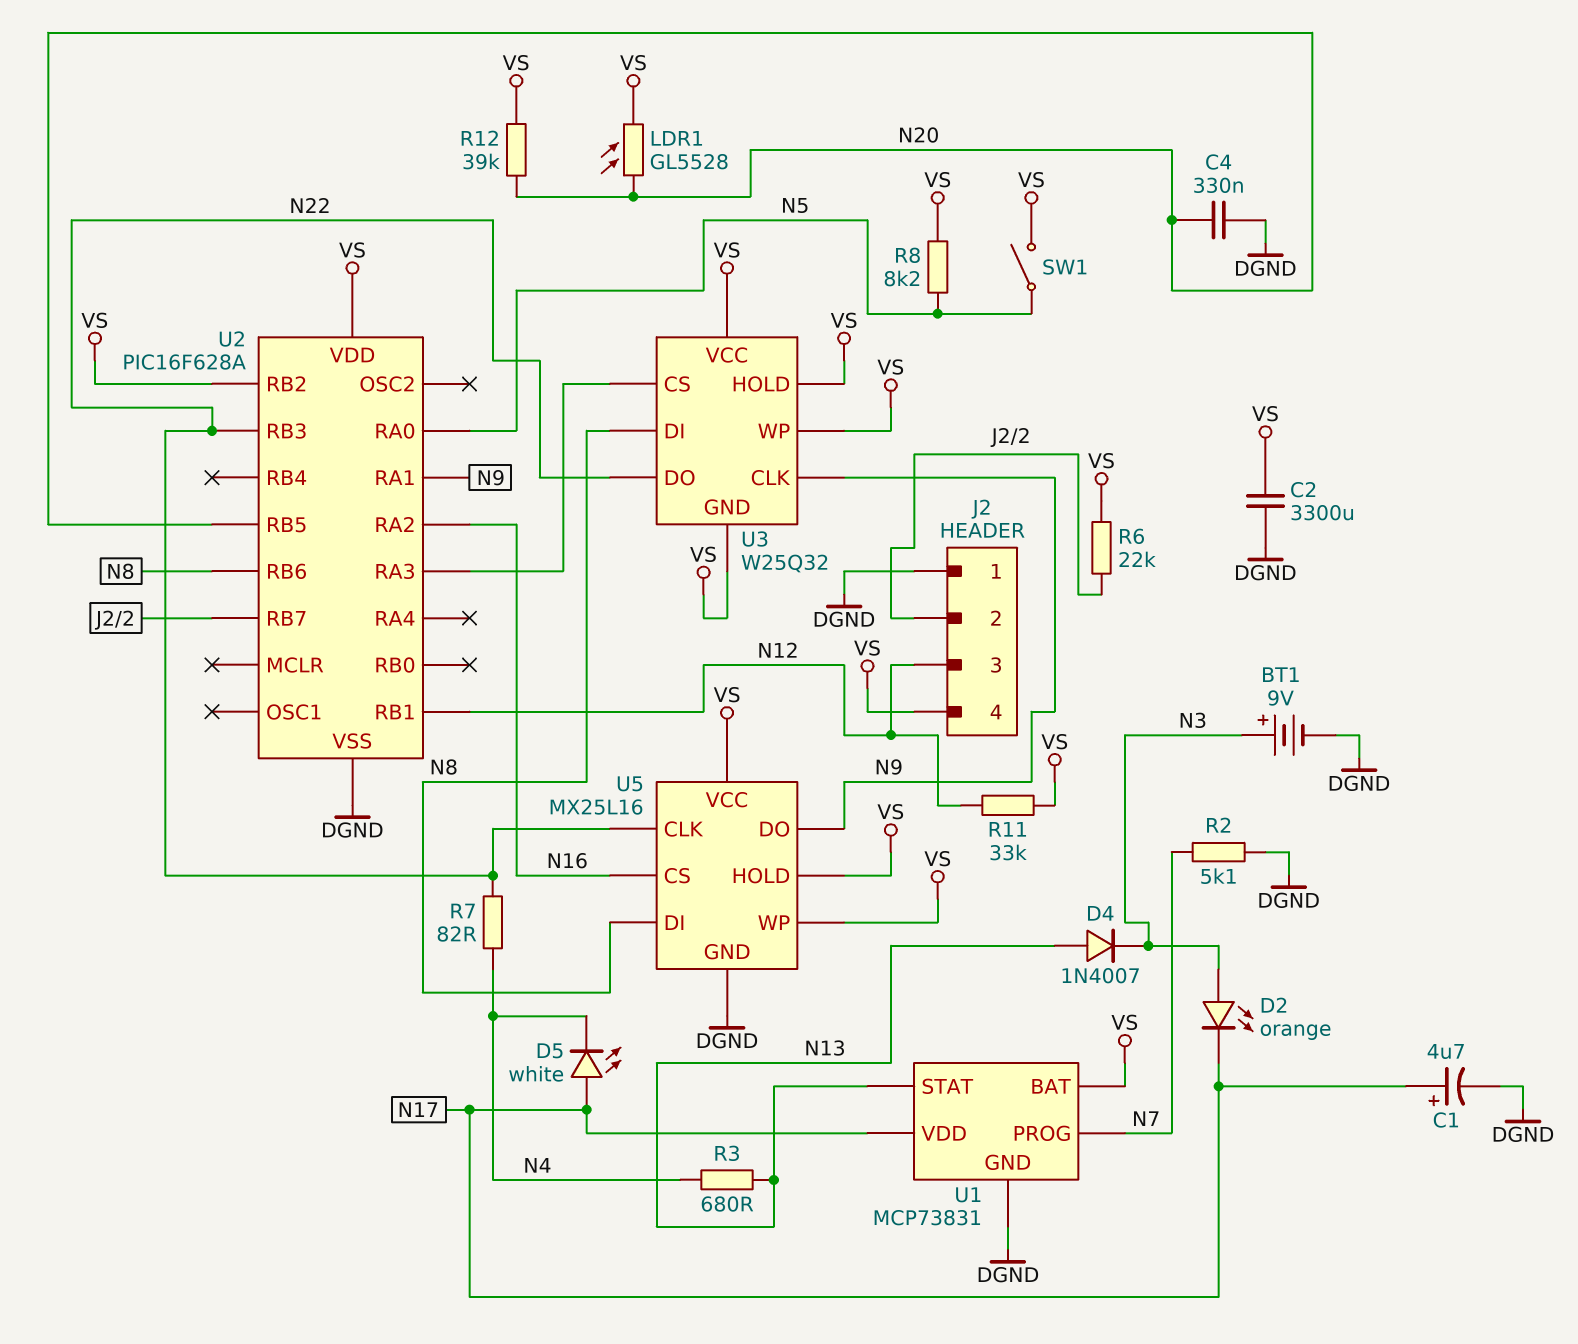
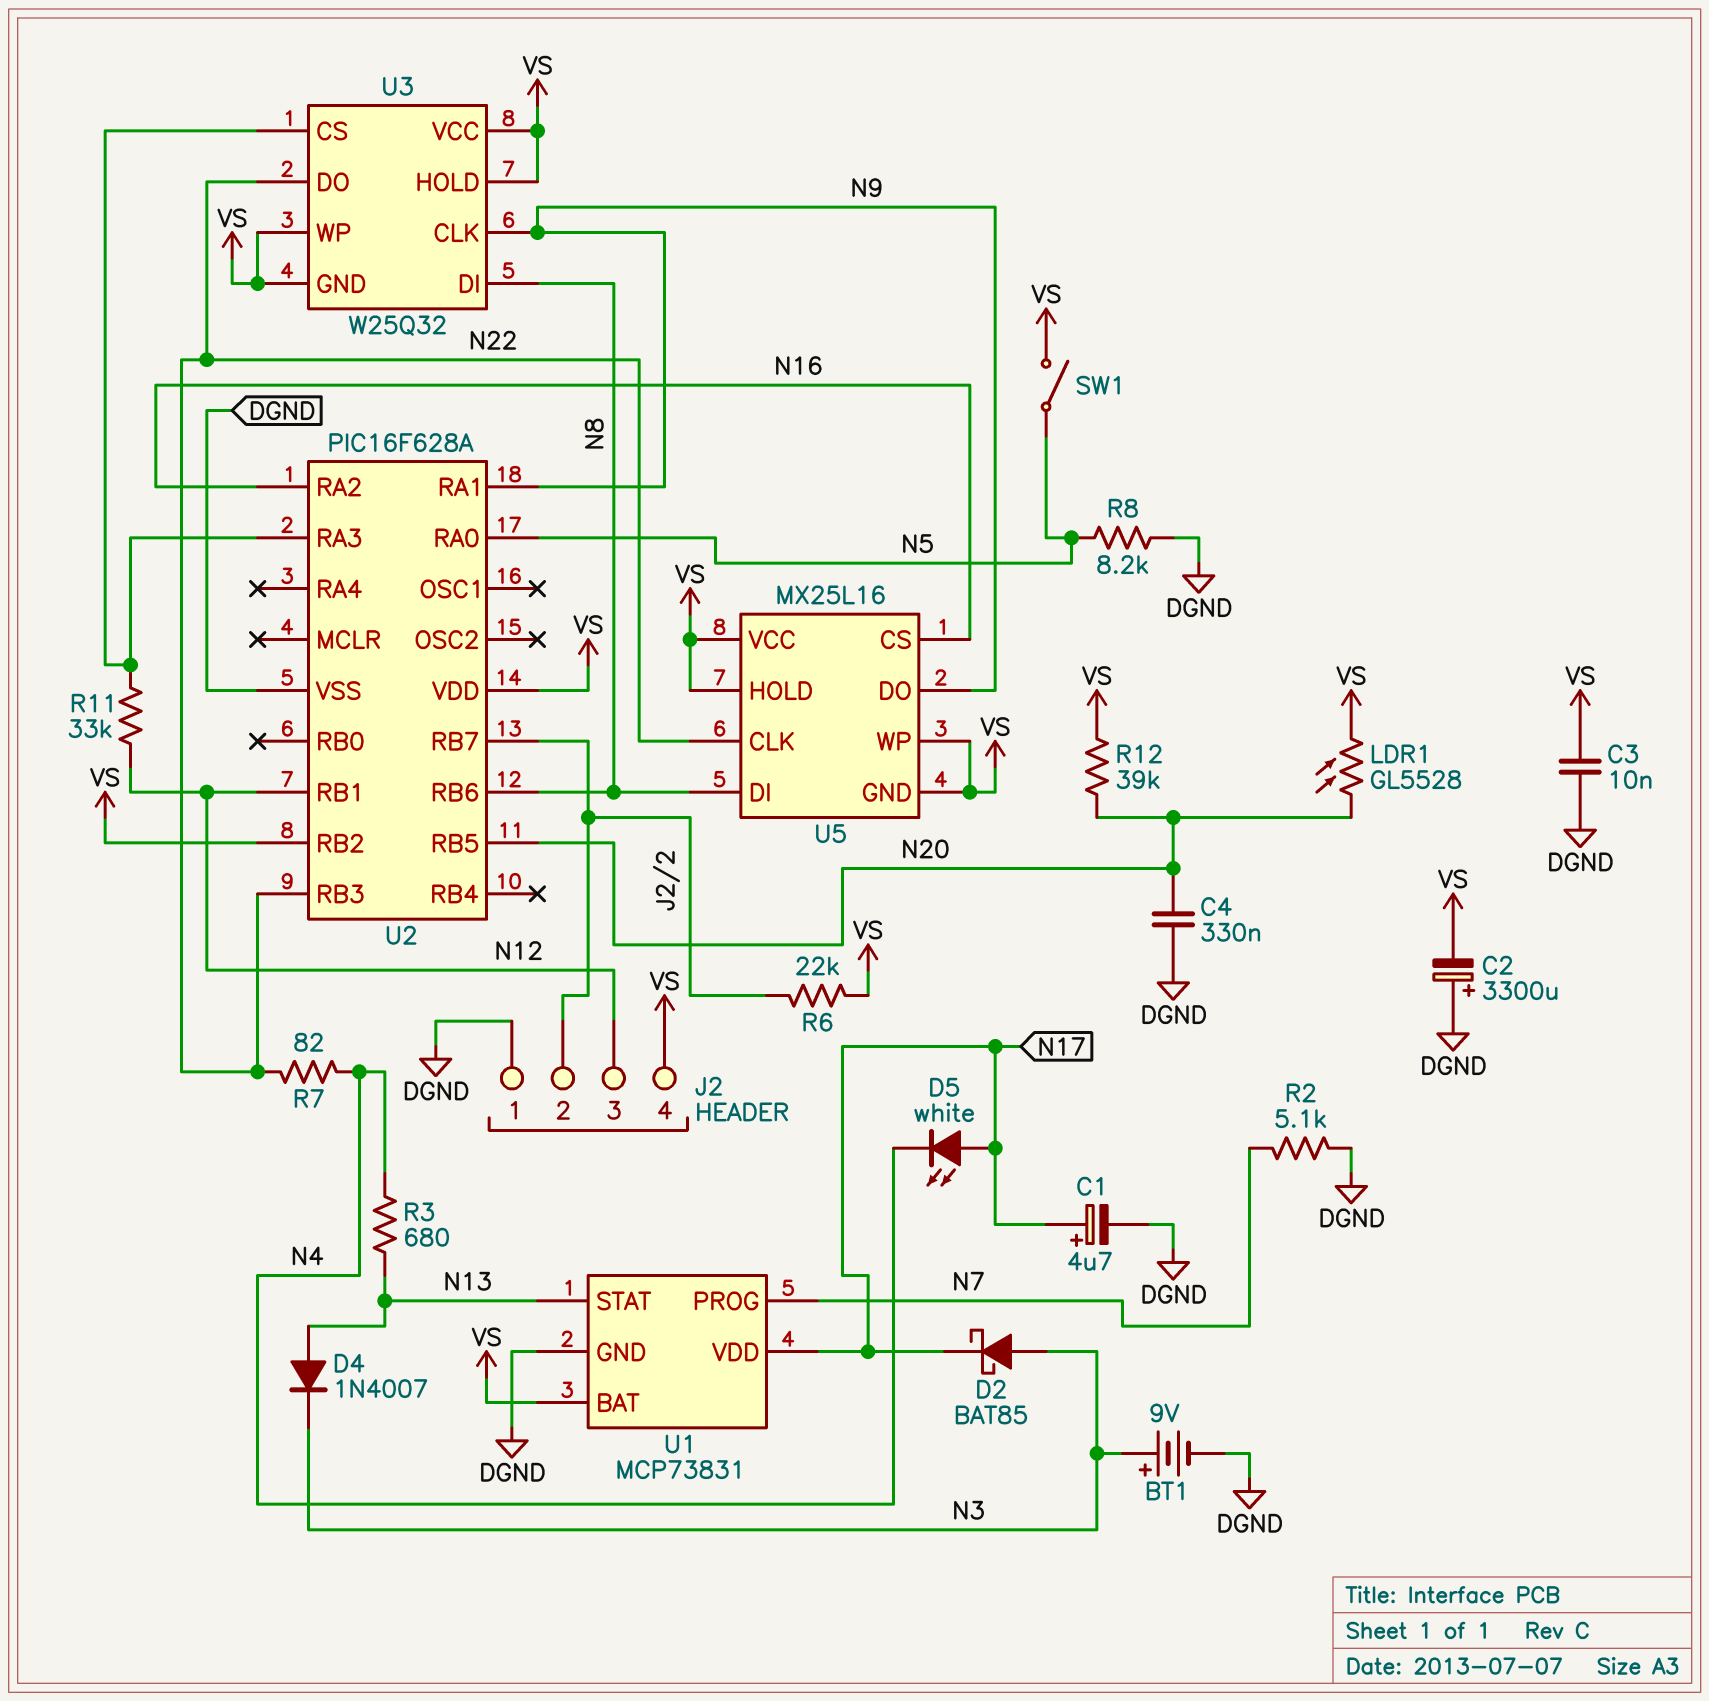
C2: 3300uF (DGND, VS) -> 3300uF (plus DGND, minus VS)
C3: none -> 10nF (DGND, VS)
D2: LED orange (A N3, K N17) -> schottky BAT85 (A N3, K N17)
R8: 8.2k (N5, VS) -> 8.2k (DGND, N5)
R11: 33k (N12, VS) -> 33k (N12, U2/RA3)
U5 pin GND: DGND -> VS

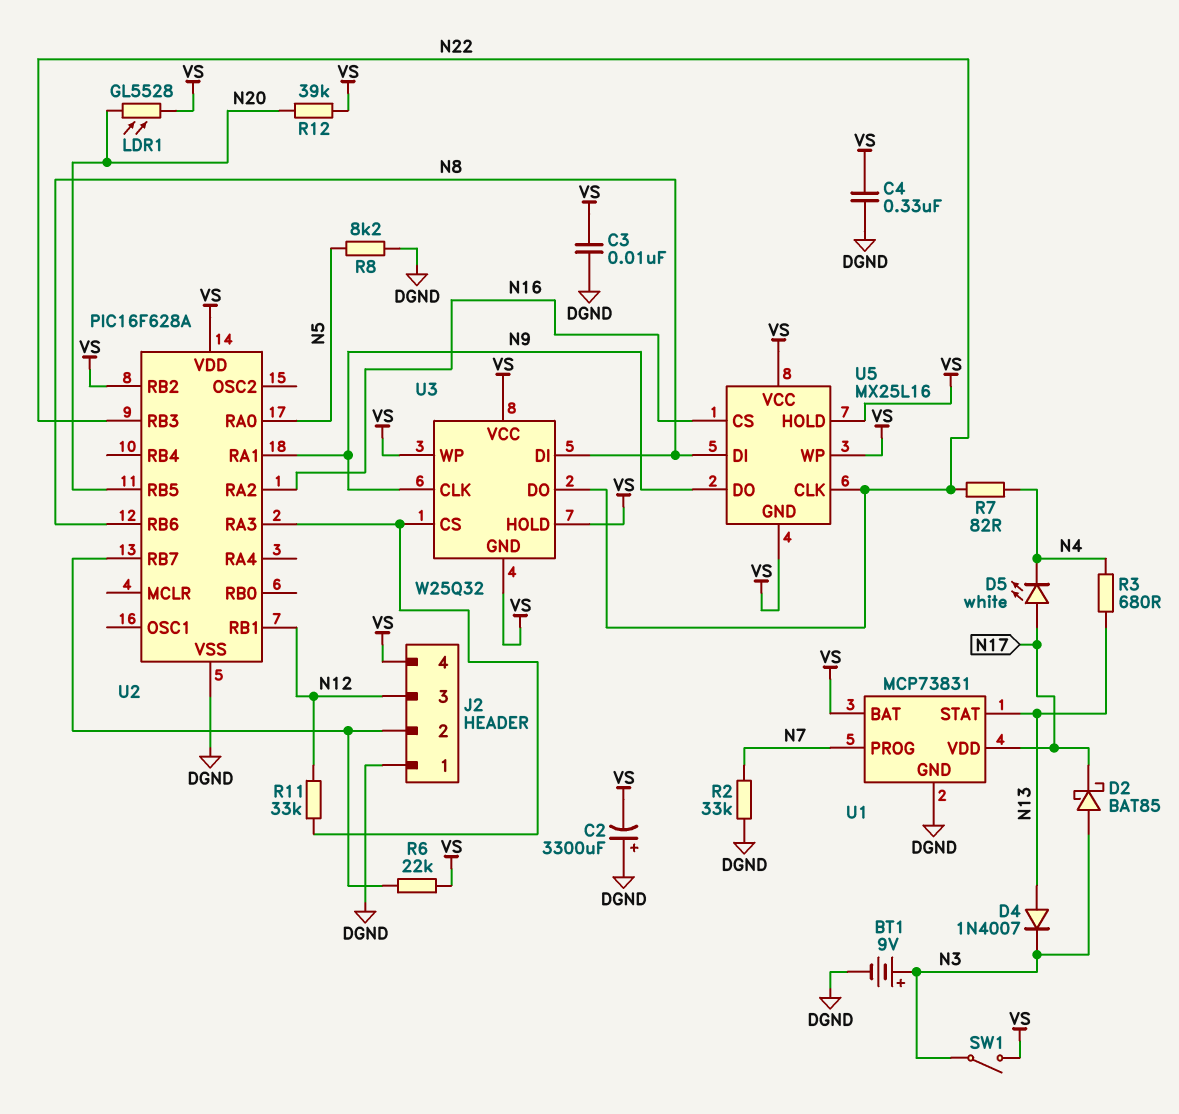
C1: 4.7uF (plus N17, minus DGND) -> none
C4: 330nF (DGND, N20) -> 330nF (DGND, VS)
R2: 5.1k (DGND, N7) -> 33k (DGND, N7)
SW1: switch (N5, VS) -> switch (N3, VS)

